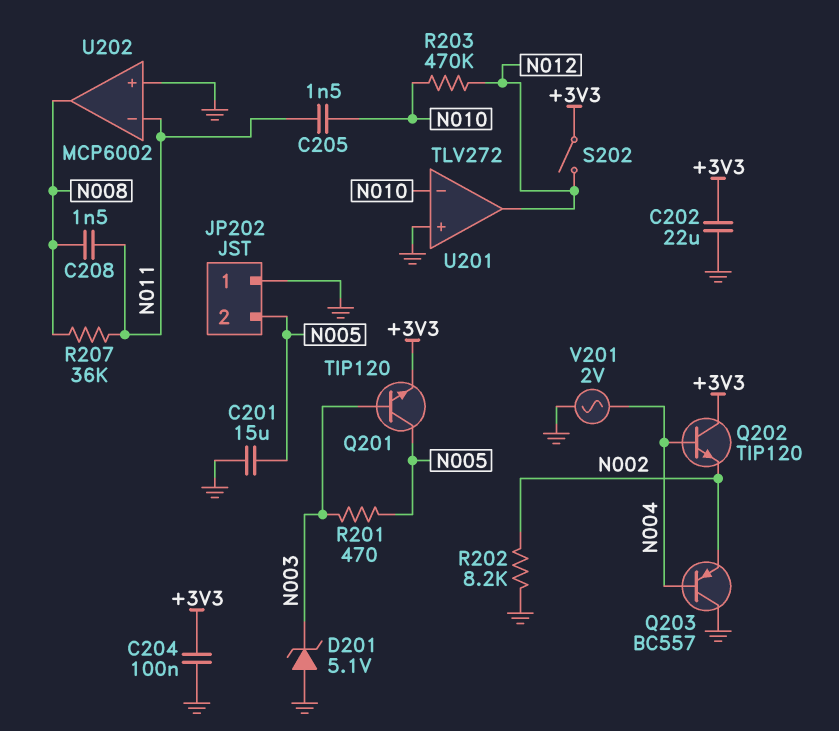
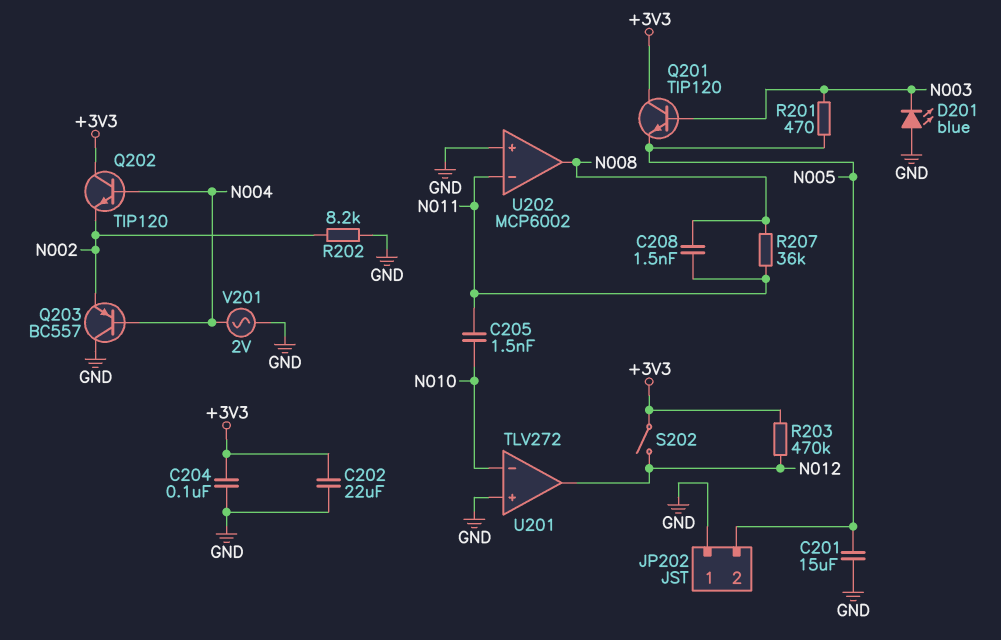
D201: zener 5.1V (A GND, K N003) -> LED blue (A GND, K N003)
Q201: NPN TIP120 (B N003, C N005, E +3V3) -> NPN TIP120 (B N003, C +3V3, E N005)
R203: 470k (N010, N012) -> 470k (+3V3, N012)

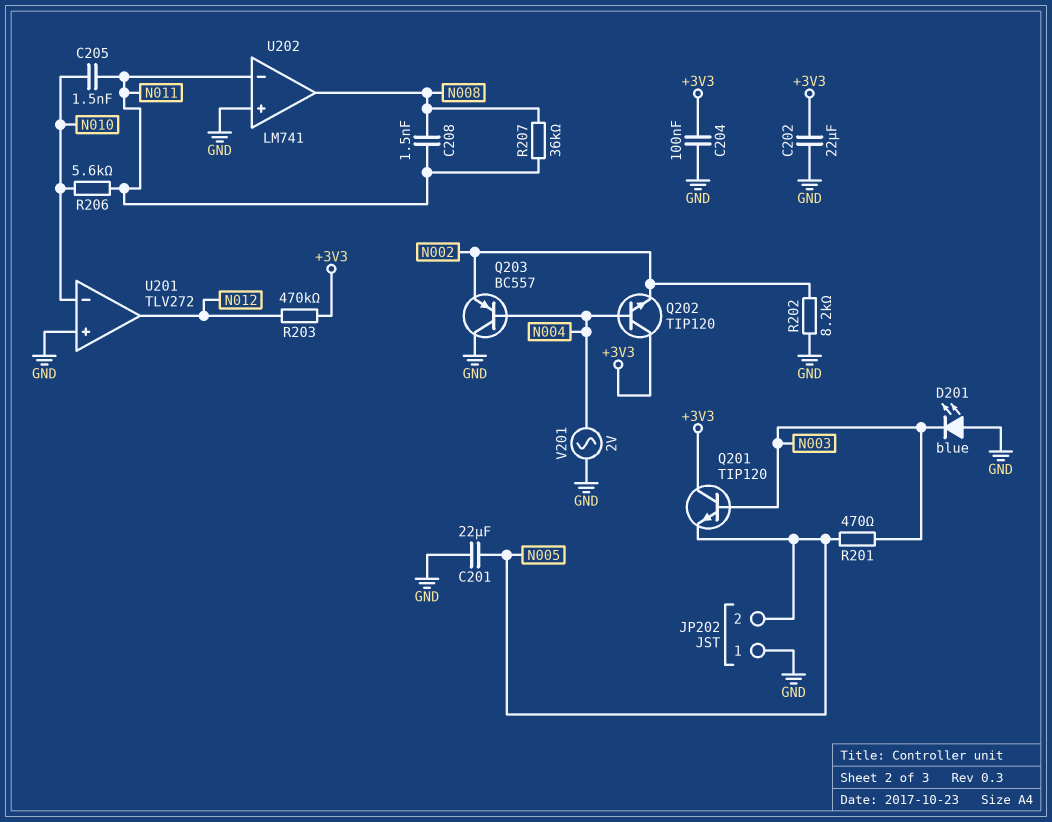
C201: 15uF (GND, N005) -> 22uF (GND, N005)
R206: none -> 5.6k (N010, N011)
S202: switch (+3V3, N012) -> none
U202: MCP6002 -> LM741

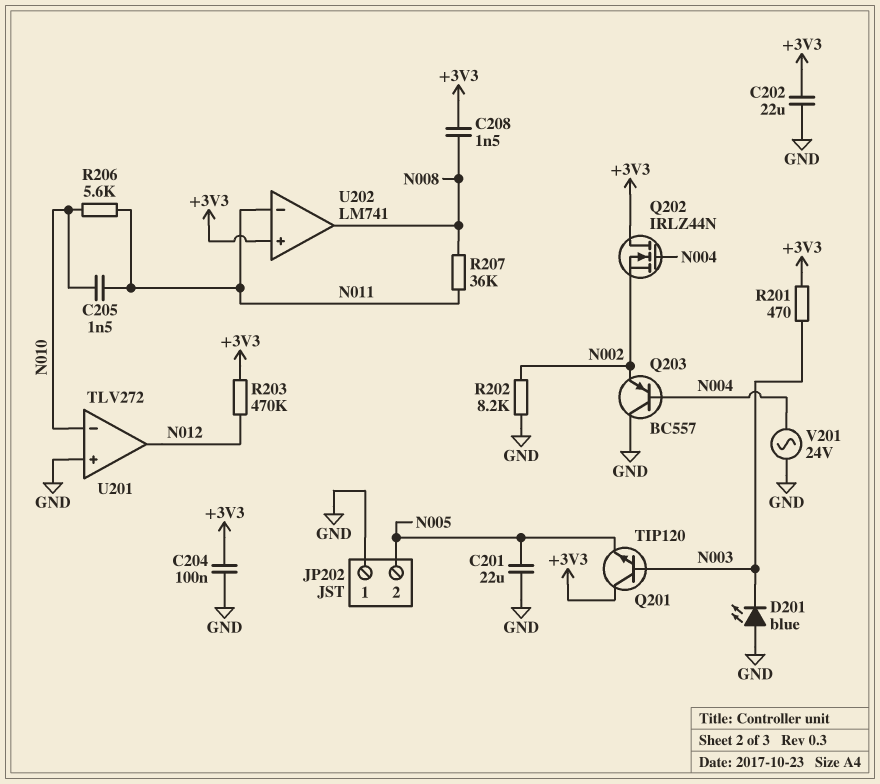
C208: 1.5nF (N008, N011) -> 1.5nF (+3V3, N008)
Q202: NPN TIP120 (B N004, C +3V3, E N002) -> NMOS IRLZ44N (G N004, D +3V3, S N002)
R201: 470 (N003, N005) -> 470 (+3V3, N003)
U202 pin in+: GND -> +3V3
V201: AC 2V (GND, N004) -> AC 24V (GND, N004)

